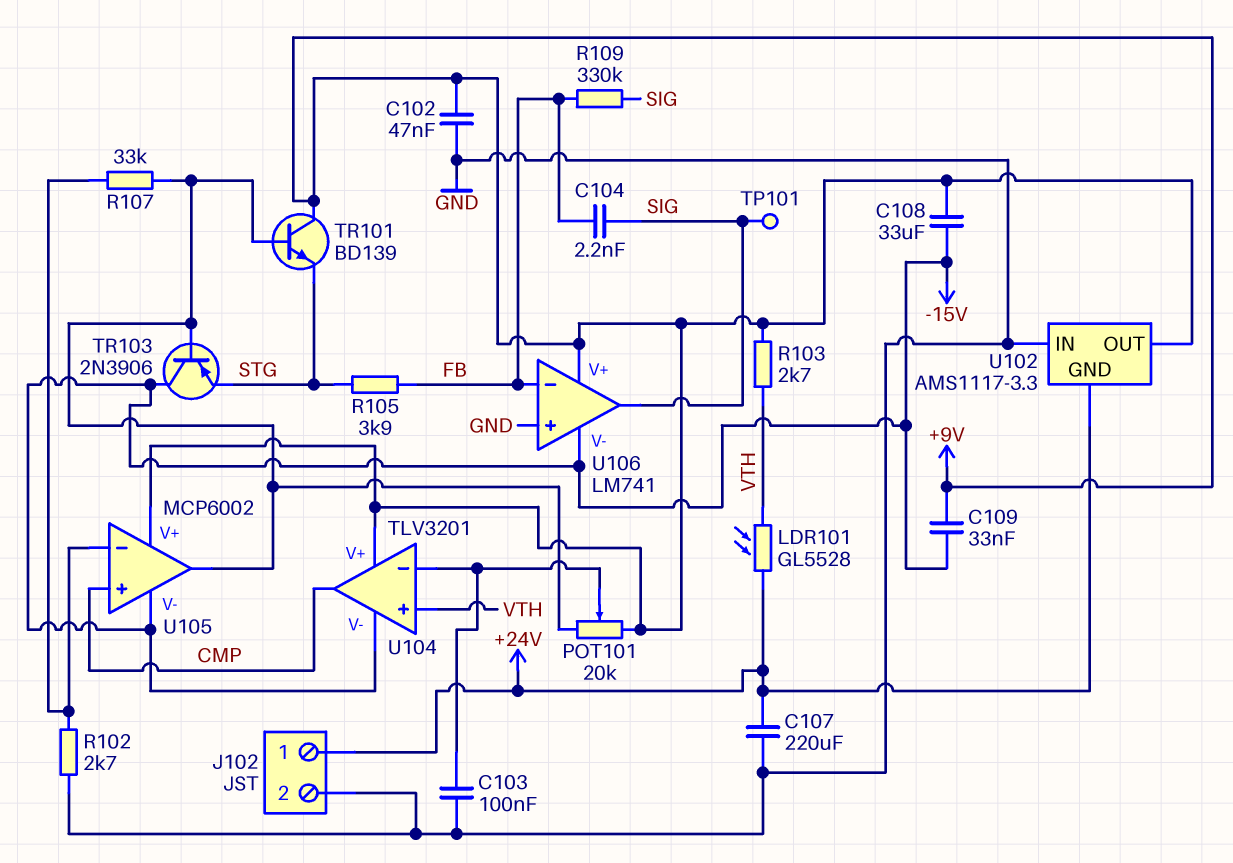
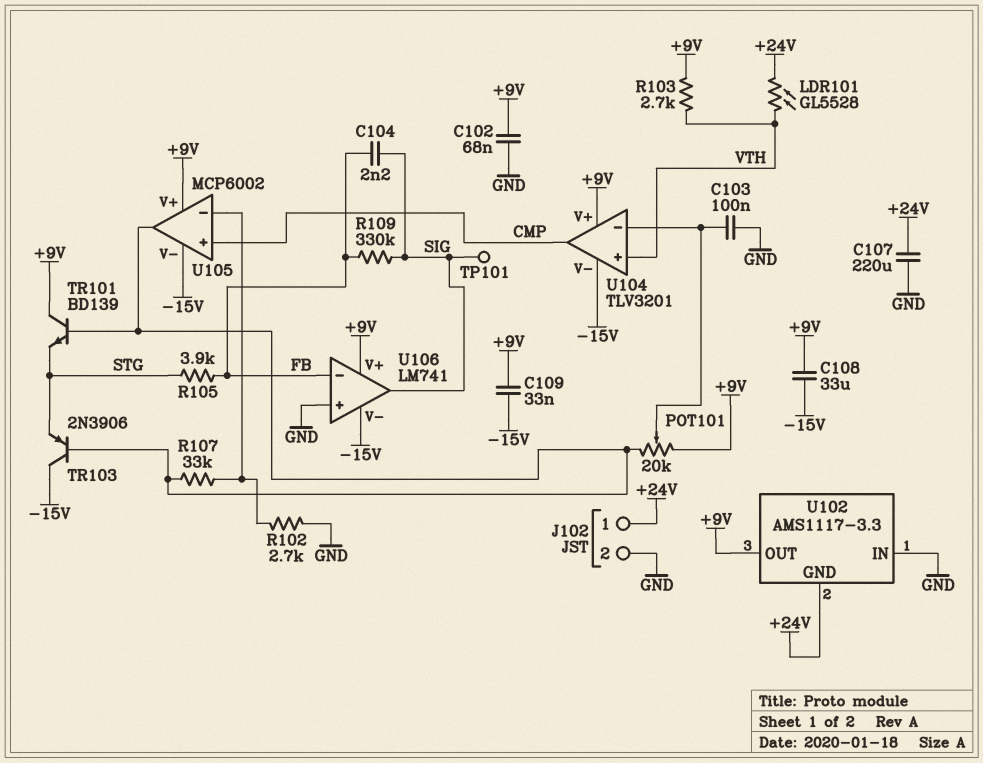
C102: 47nF (+9V, GND) -> 68nF (+9V, GND)

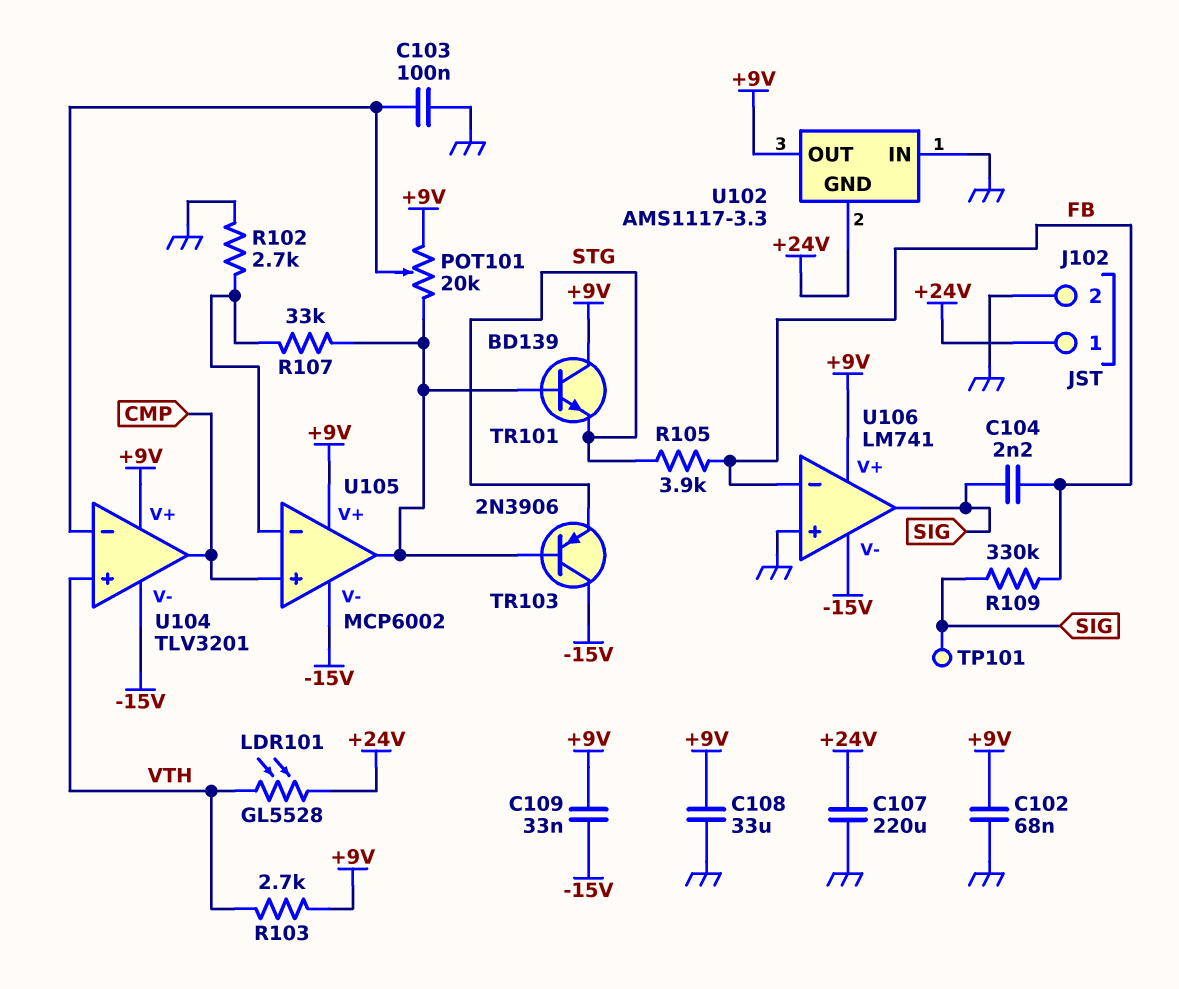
C108: 33uF (+9V, -15V) -> 33uF (+9V, GND)

